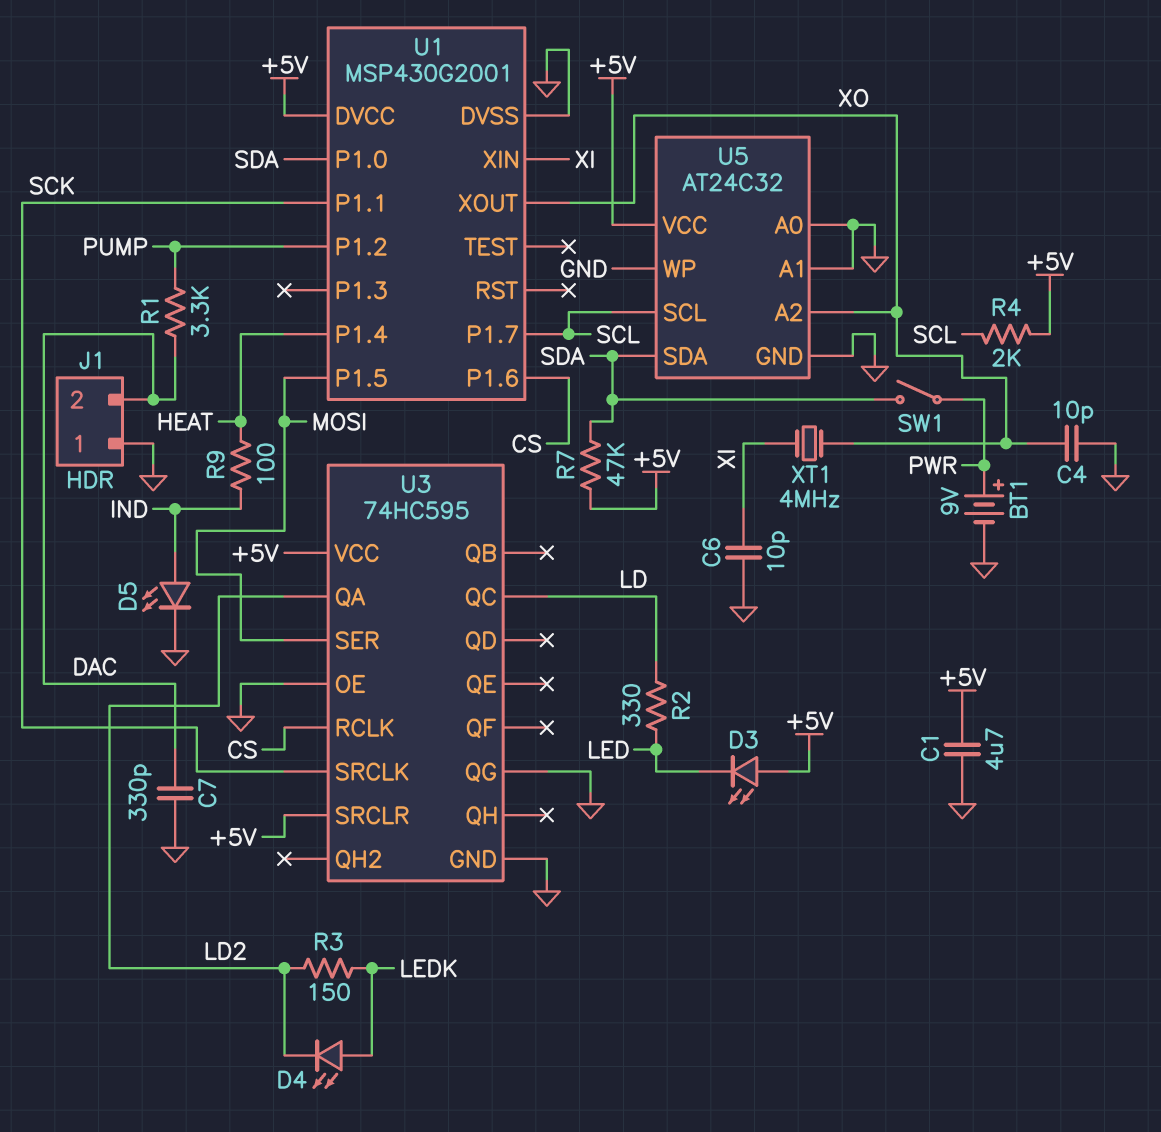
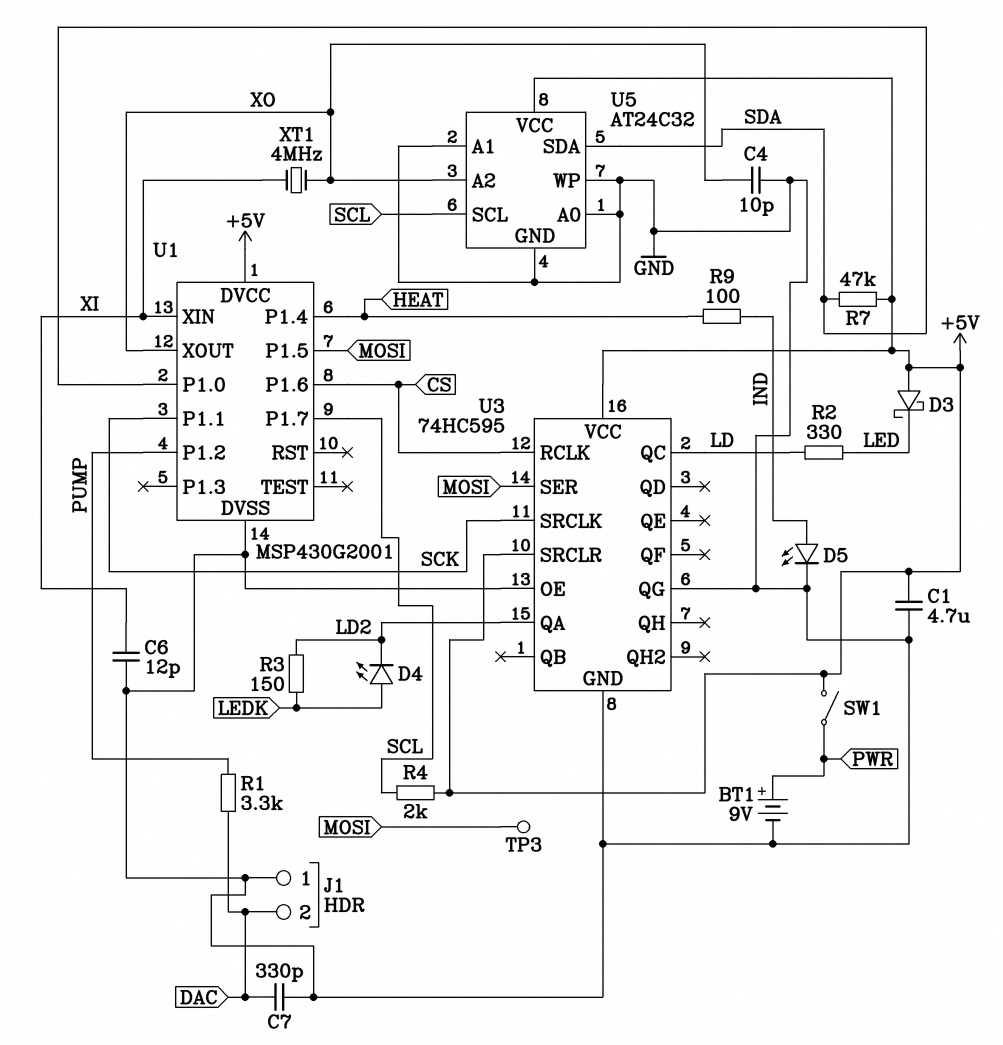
C6: 10pF (GND, XI) -> 12pF (GND, XI)
D3: LED (A +5V, K LED) -> schottky (A +5V, K LED)
SW1: switch (PWR, SDA) -> switch (+5V, PWR)
TP3: none -> test point (MOSI)

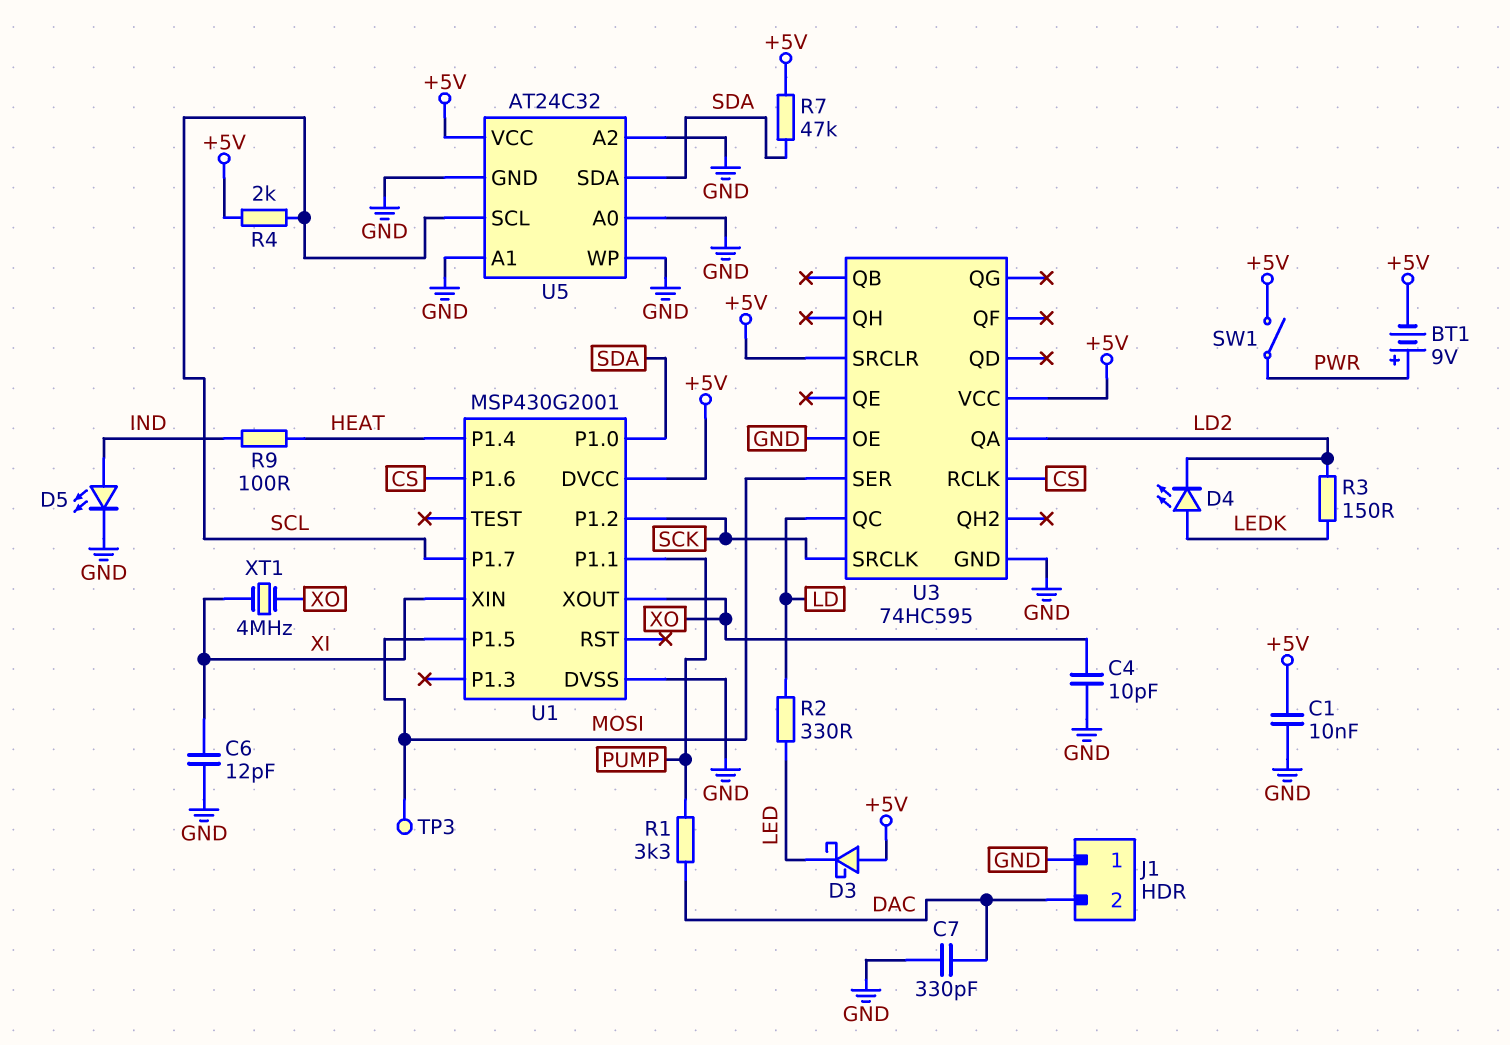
BT1: 9V (plus PWR, minus GND) -> 9V (plus PWR, minus +5V)
C1: 4.7uF (+5V, GND) -> 10nF (+5V, GND)
U1 pin P1.1: SCK -> PUMP
U1 pin P1.2: PUMP -> SCK
U3 pin QG: GND -> none
U5 pin A2: XO -> GND

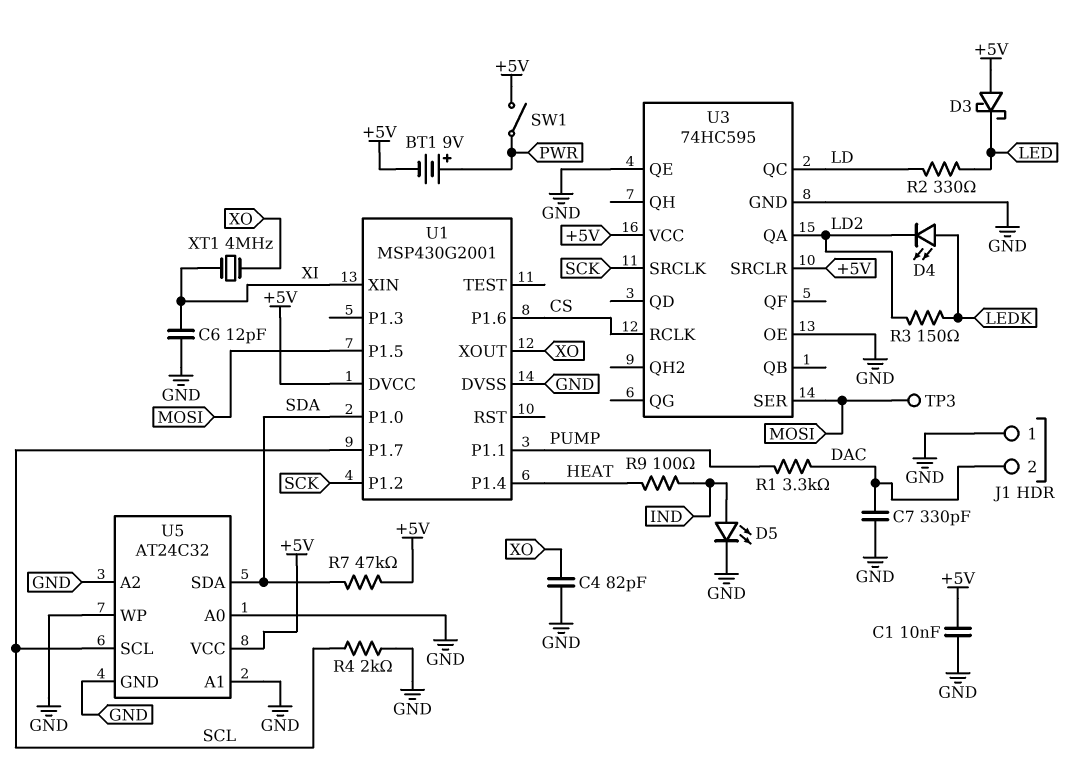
C4: 10pF (GND, XO) -> 82pF (GND, XO)
R4: 2k (+5V, SCL) -> 2k (GND, SCL)
U3 pin QE: none -> GND

